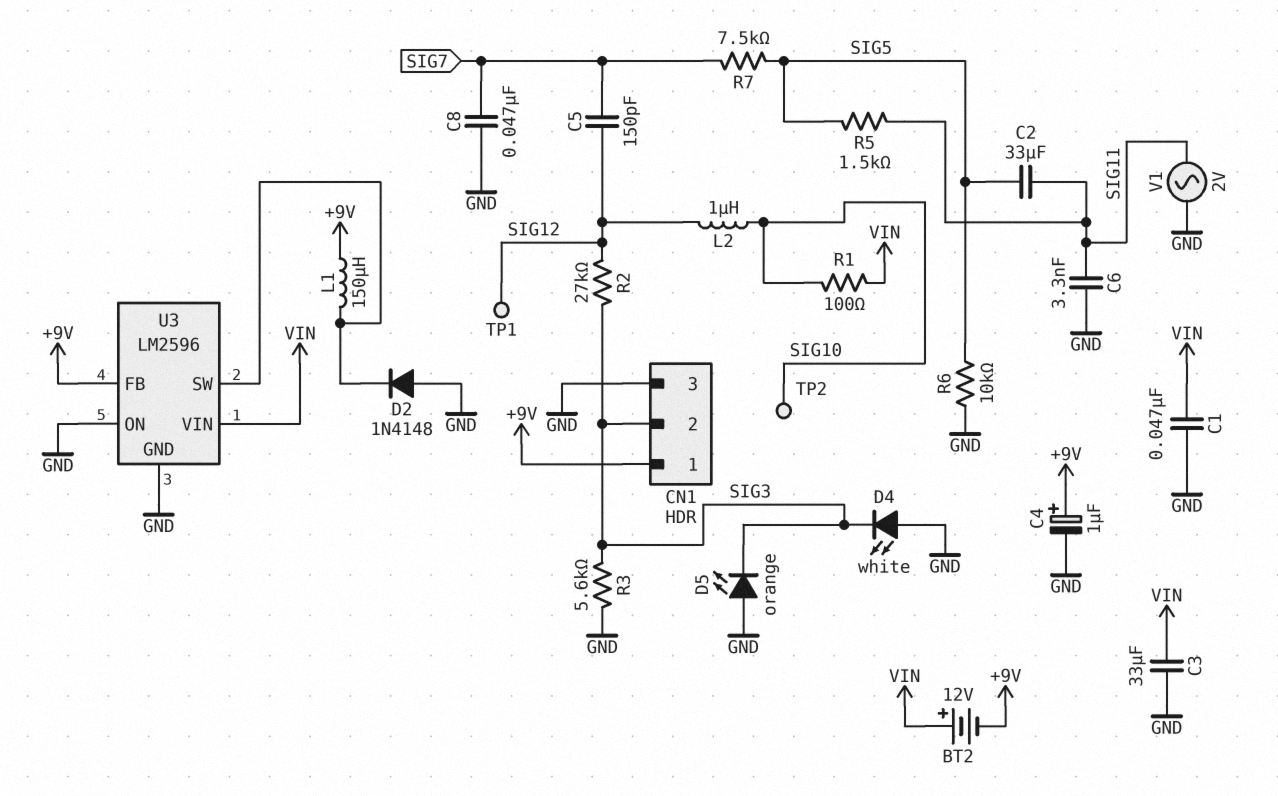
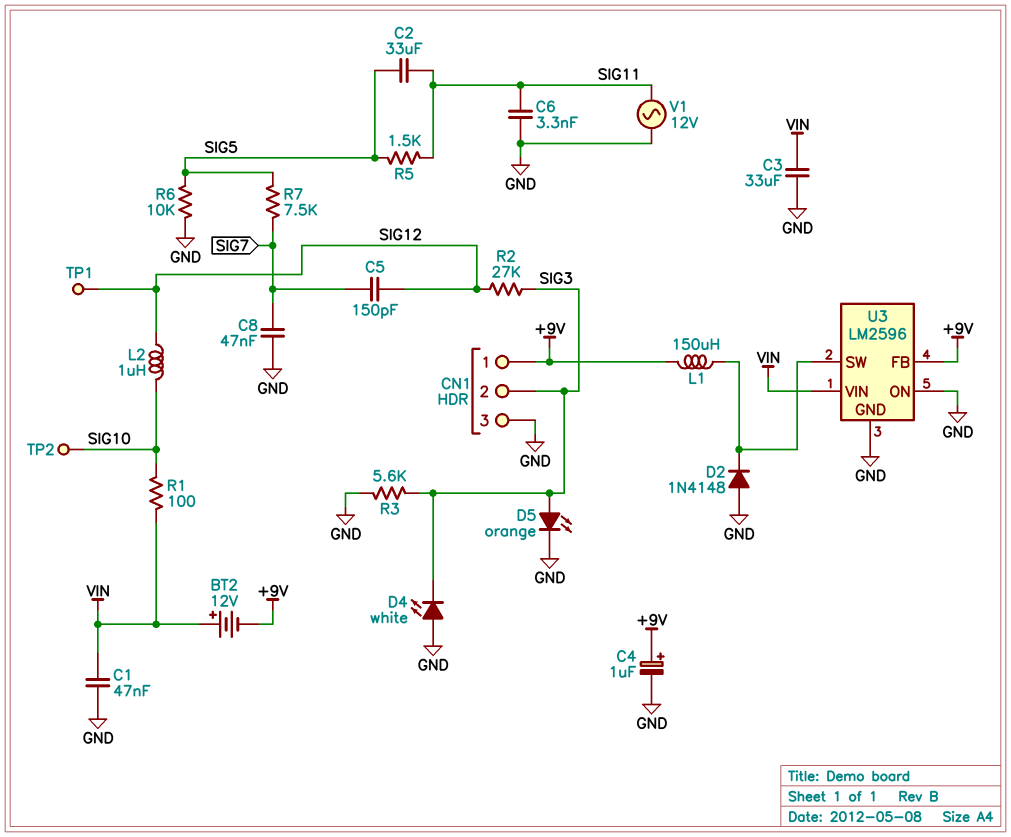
D5: LED orange (A GND, K SIG3) -> LED orange (A SIG3, K GND)
V1: AC 2V (GND, SIG11) -> AC 12V (GND, SIG11)

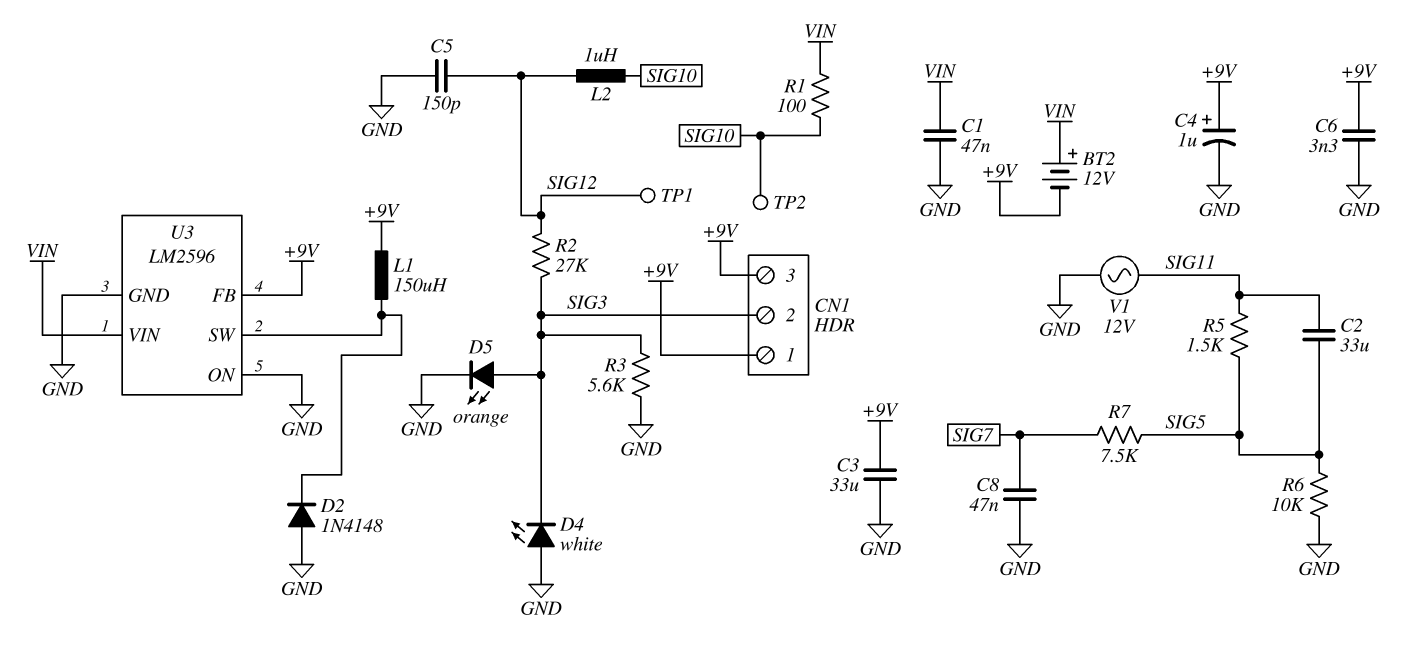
C3: 33uF (GND, VIN) -> 33uF (+9V, GND)
C5: 150pF (SIG7, SIG12) -> 150pF (GND, SIG12)
C6: 3.3nF (GND, SIG11) -> 3.3nF (+9V, GND)
CN1 pin 3: GND -> +9V

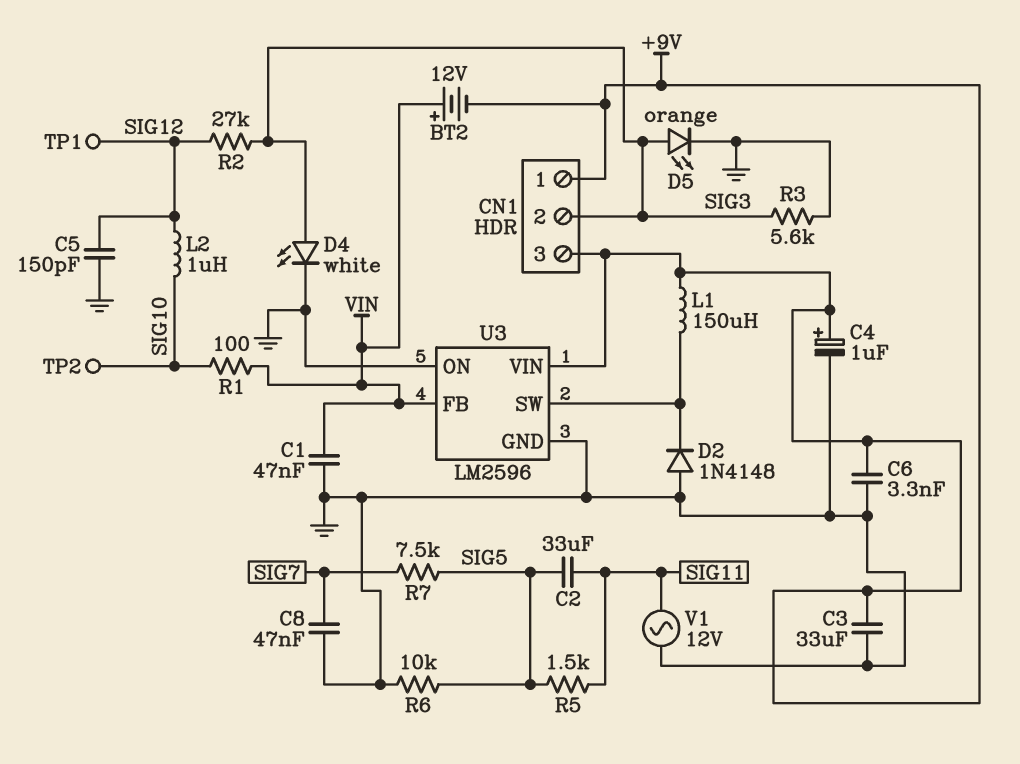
D4: LED white (A GND, K SIG3) -> LED white (A SIG3, K GND)
U3 pin FB: +9V -> VIN
U3 pin VIN: VIN -> +9V

